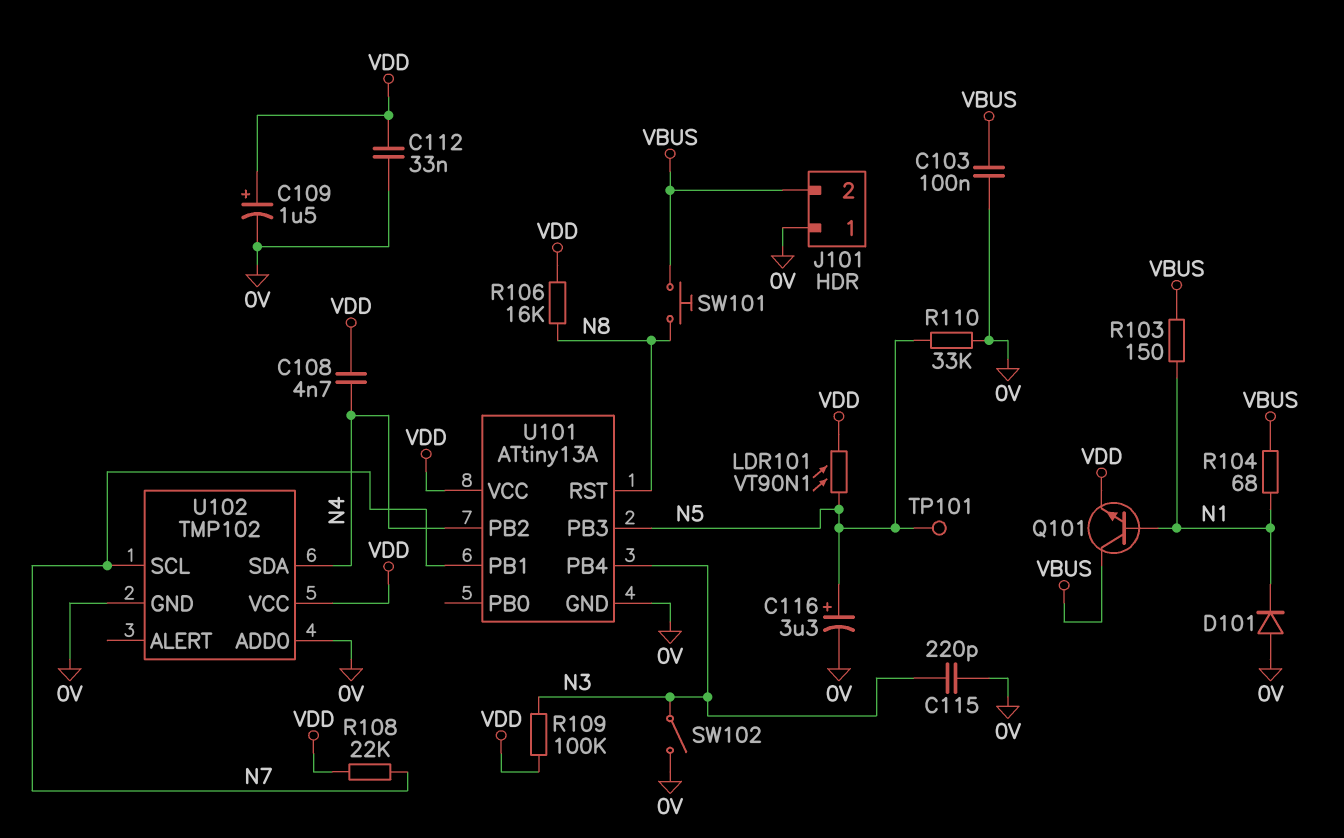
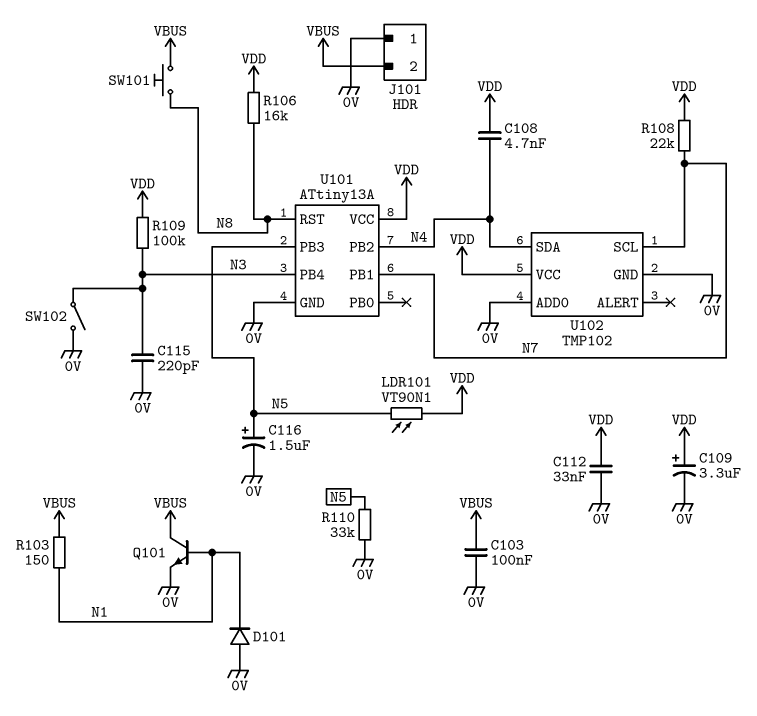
C109: 1.5uF (plus VDD, minus 0V) -> 3.3uF (plus VDD, minus 0V)
C116: 3.3uF (plus N5, minus 0V) -> 1.5uF (plus N5, minus 0V)
Q101: NPN (B N1, C VBUS, E VDD) -> NPN (B N1, C VBUS, E 0V)
R104: 68 (N1, VBUS) -> none
TP101: test point (N5) -> none

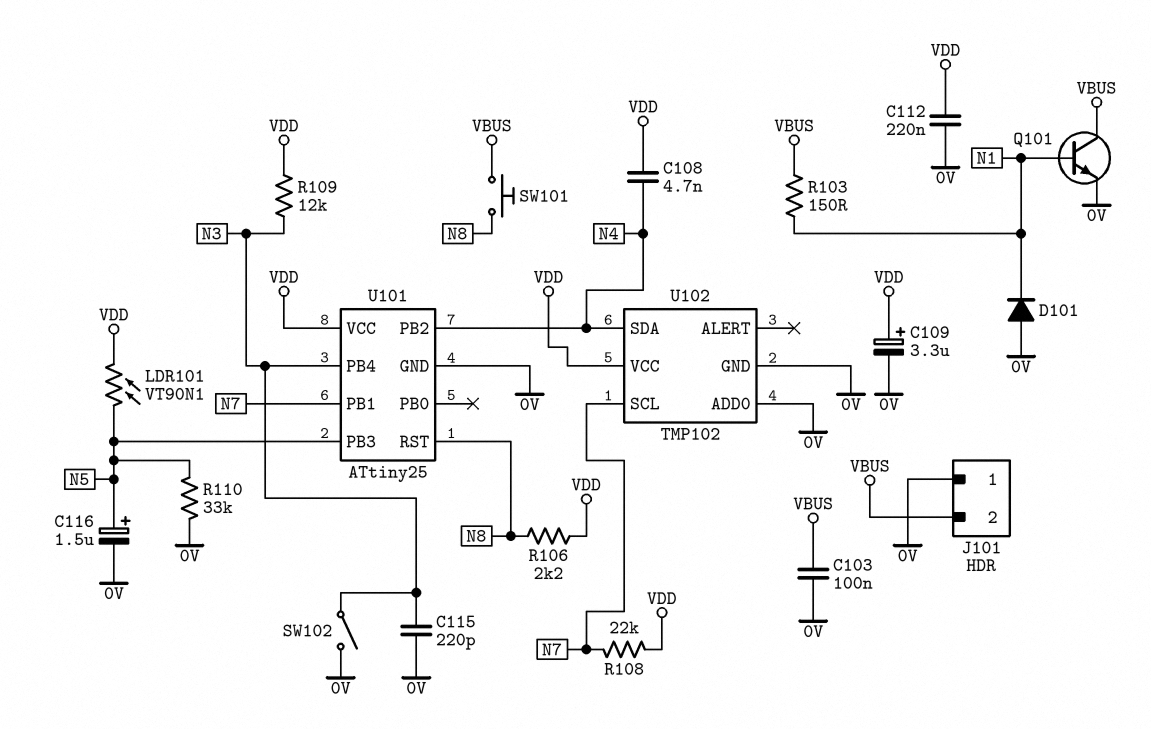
C112: 33nF (0V, VDD) -> 220nF (0V, VDD)
R106: 16k (N8, VDD) -> 2.2k (N8, VDD)
R109: 100k (N3, VDD) -> 12k (N3, VDD)
U101: ATtiny13A -> ATtiny25

